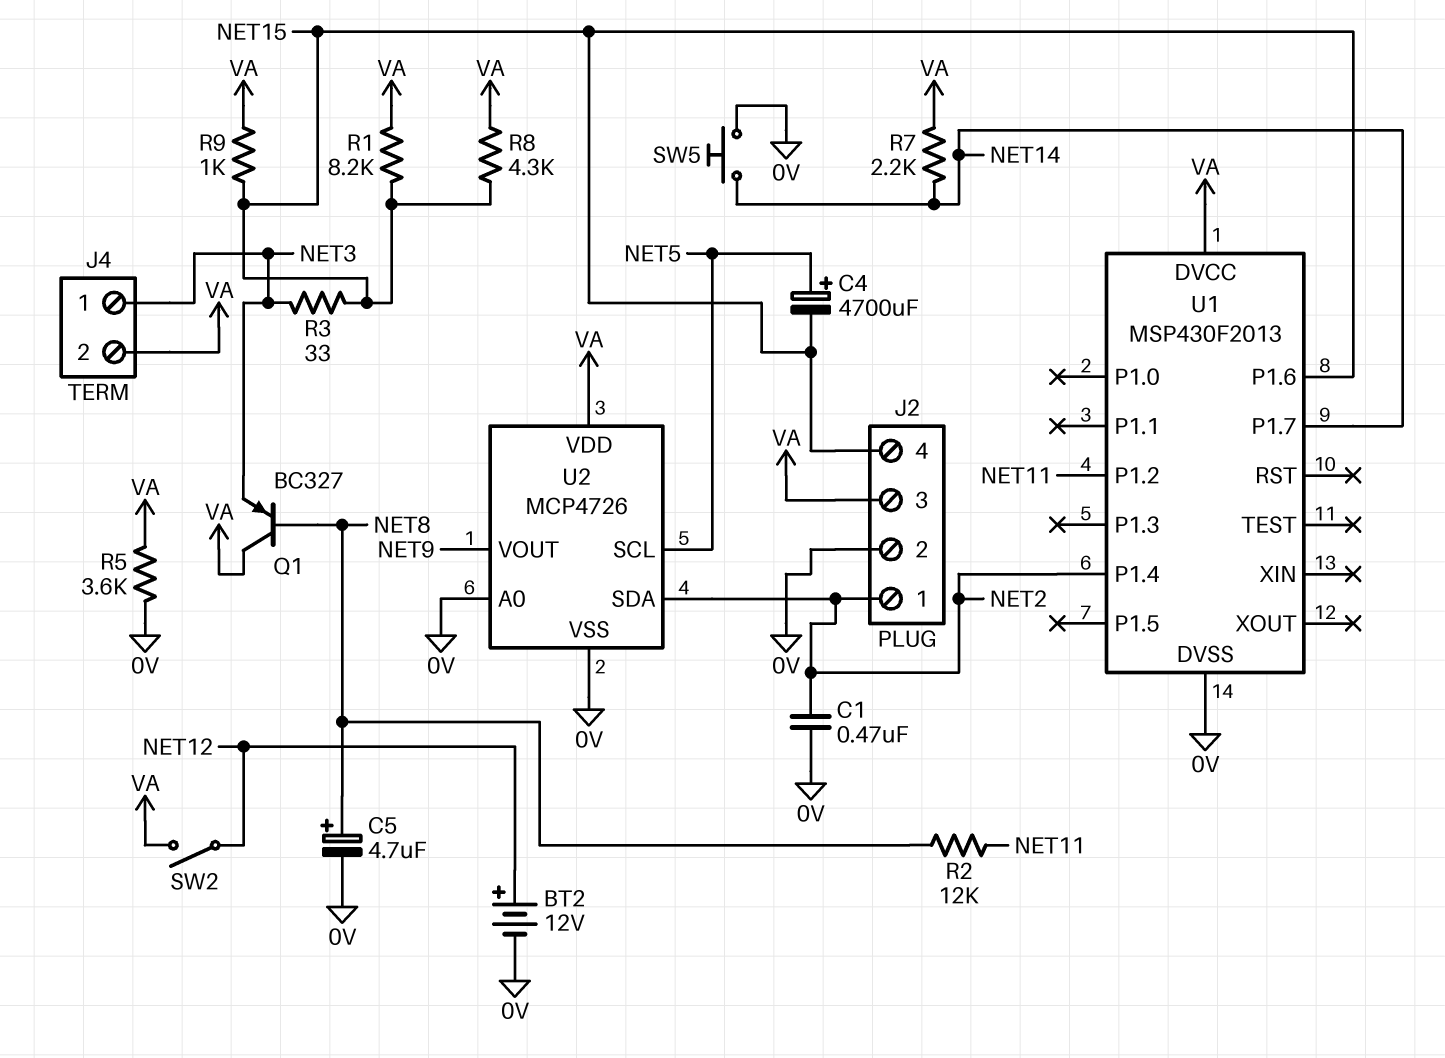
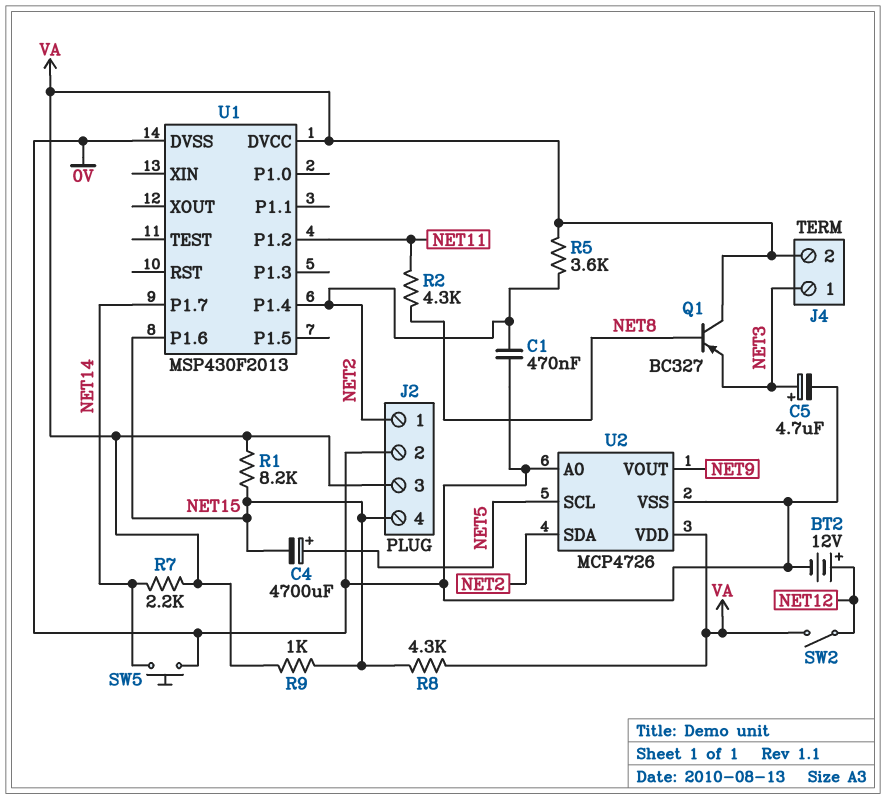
C5: 4.7uF (plus NET8, minus 0V) -> 4.7uF (plus NET3, minus 0V)
R2: 12k (NET8, NET11) -> 4.3k (NET8, NET11)
R3: 33 (NET3, NET15) -> none
R5: 3.6k (0V, VA) -> 3.6k (NET2, VA)

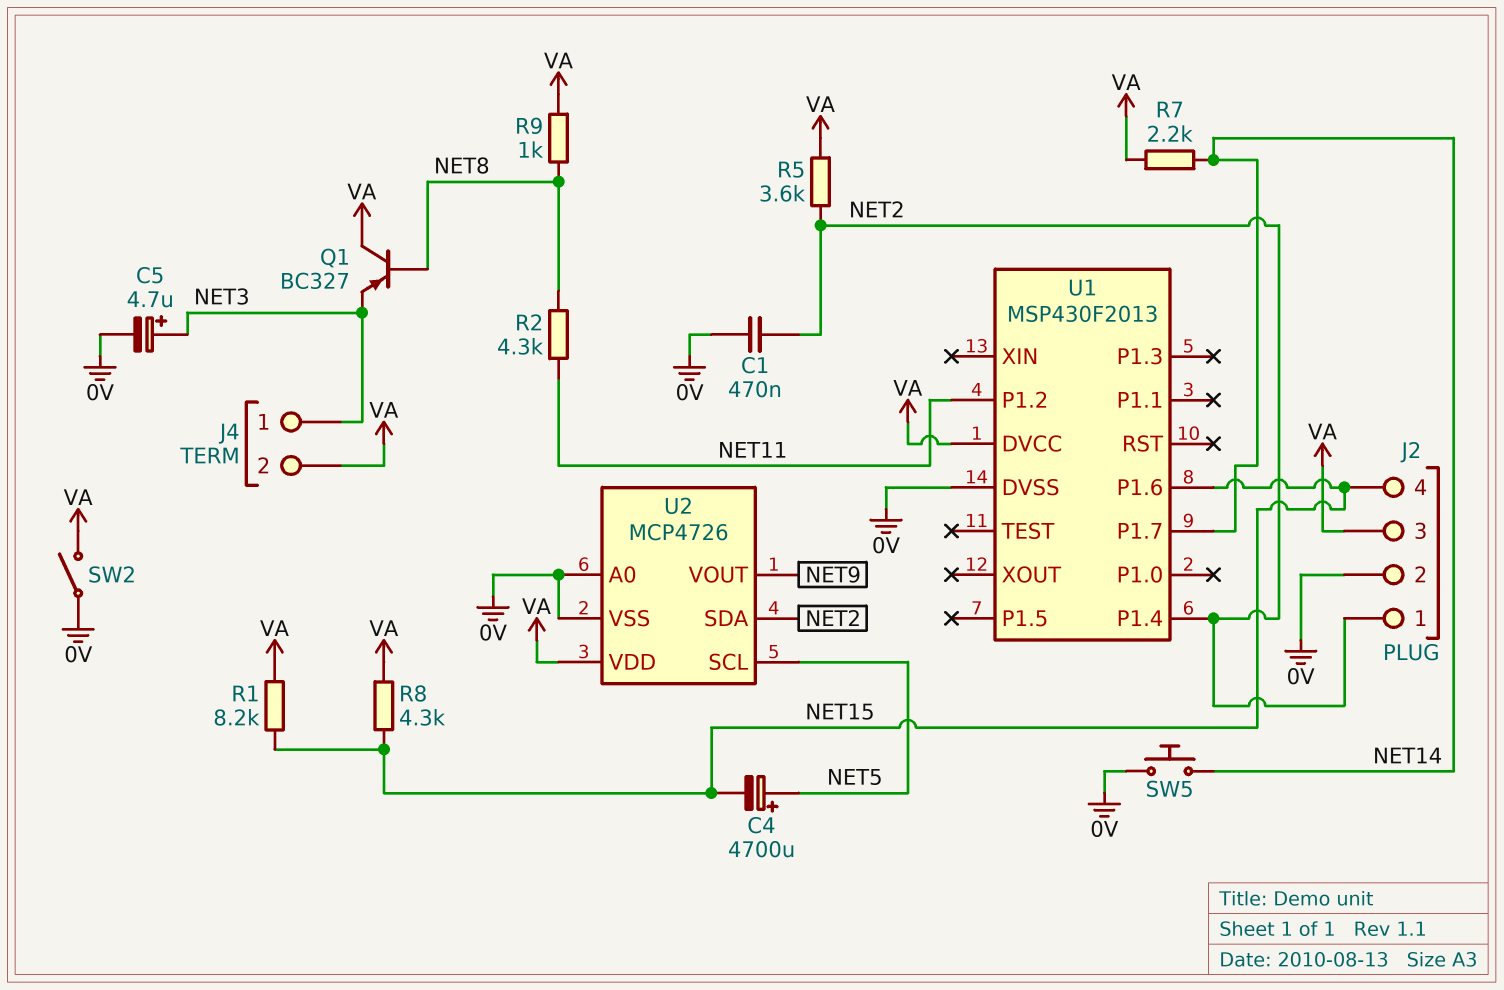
BT2: 12V (plus NET12, minus 0V) -> none
R9: 1k (NET15, VA) -> 1k (NET8, VA)
SW2: switch (NET12, VA) -> switch (0V, VA)

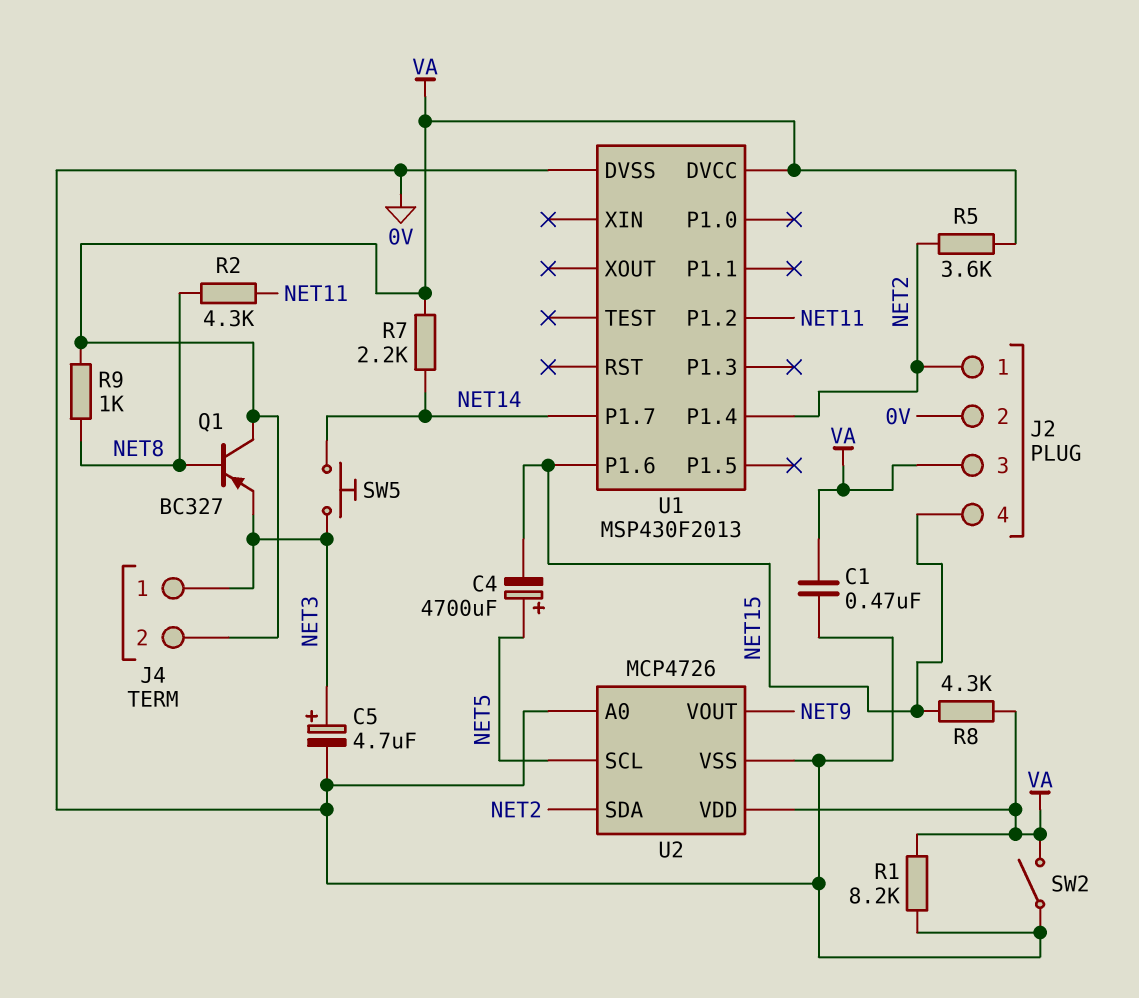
C1: 470nF (0V, NET2) -> 470nF (0V, VA)
R1: 8.2k (NET15, VA) -> 8.2k (0V, VA)
SW5: button (0V, NET14) -> button (NET3, NET14)

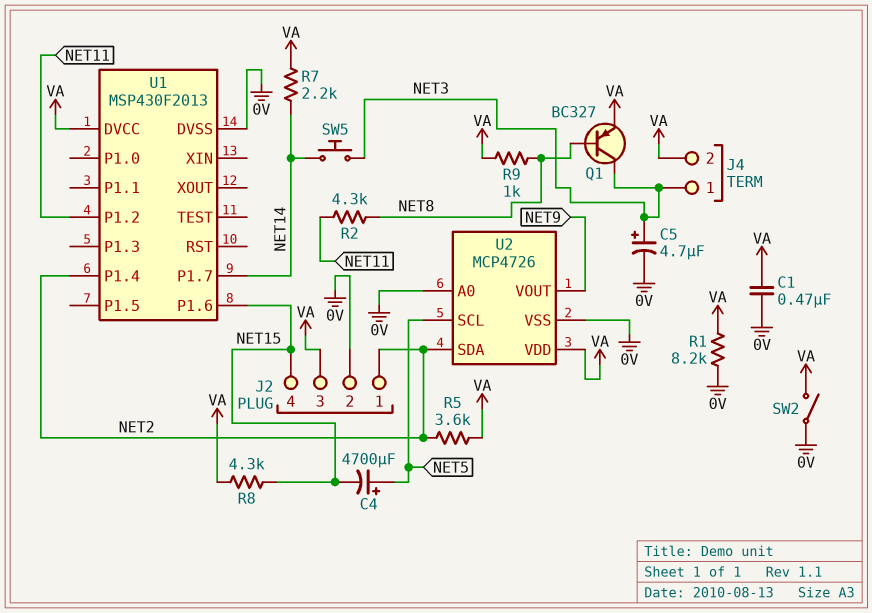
Q1: PNP BC327 (B NET8, C VA, E NET3) -> PNP BC327 (B NET8, C NET3, E VA)

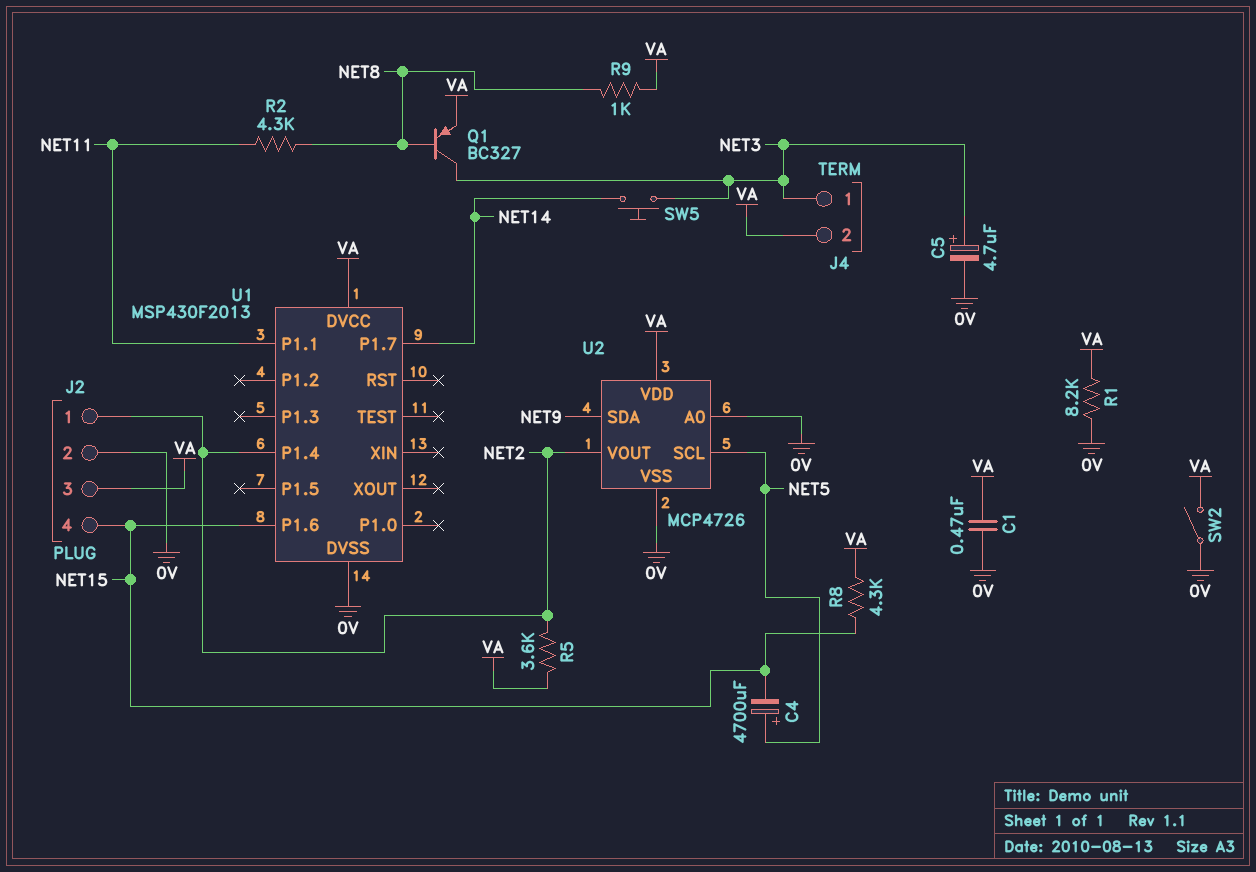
R7: 2.2k (NET14, VA) -> none
U1 pin P1.1: none -> NET11
U1 pin P1.2: NET11 -> none
U2 pin SDA: NET2 -> NET9
U2 pin VOUT: NET9 -> NET2

